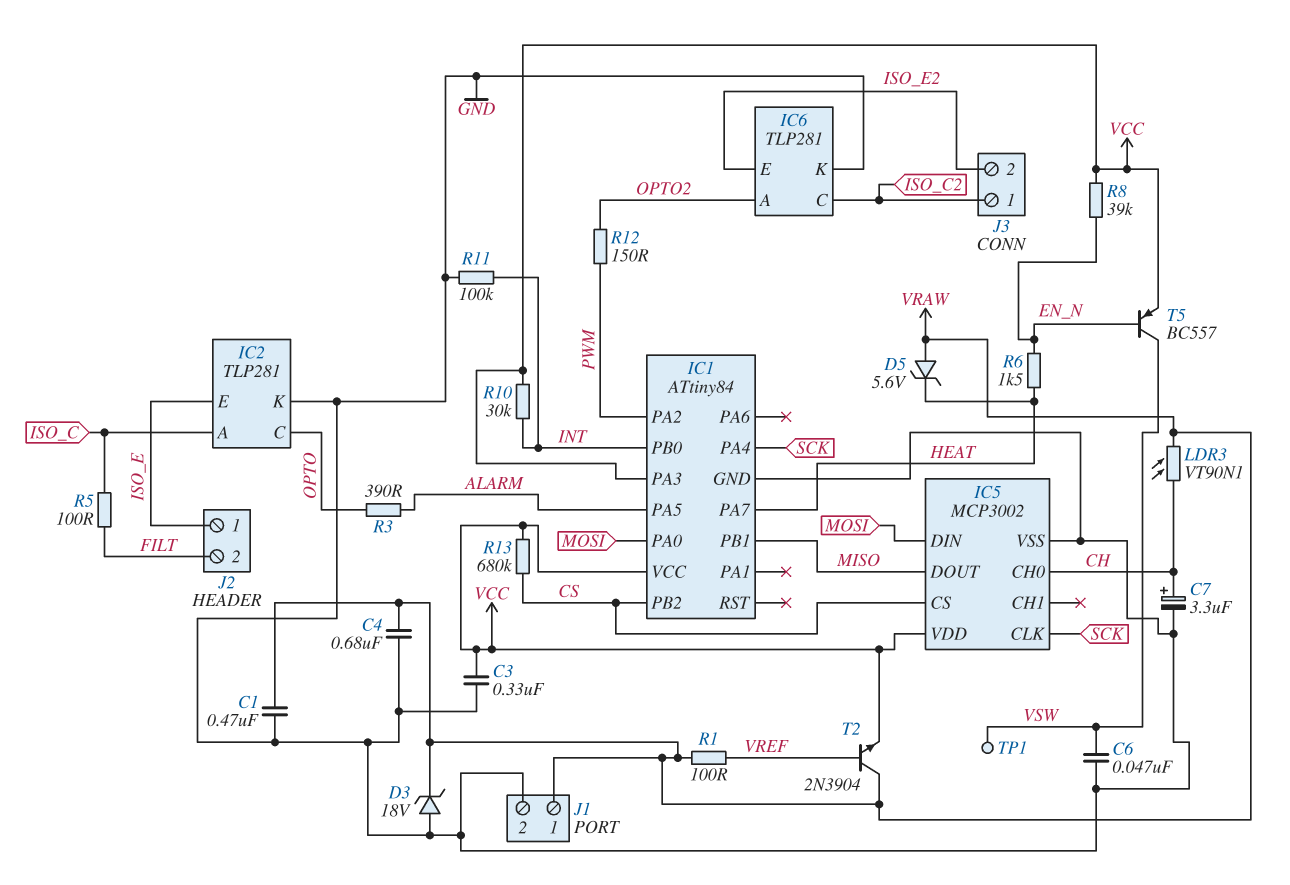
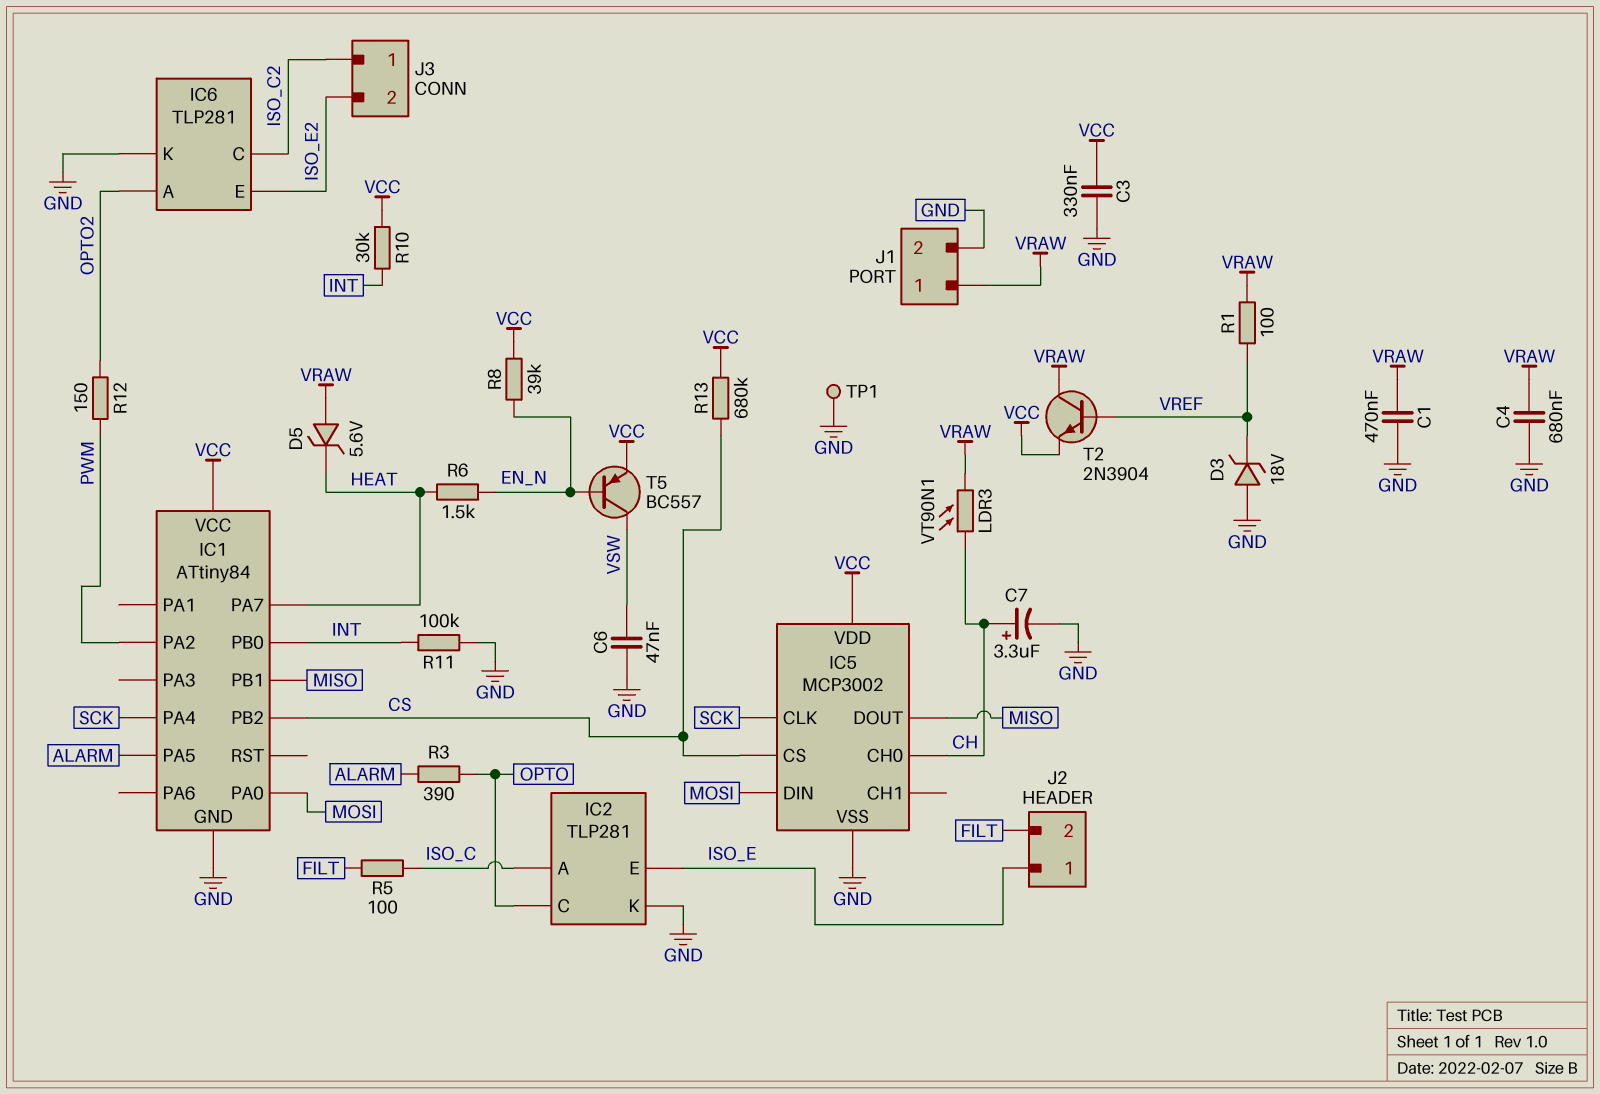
D3: zener 18V (A GND, K VRAW) -> zener 18V (A GND, K VREF)
IC1 pin PA3: VCC -> none
TP1: test point (VSW) -> test point (GND)

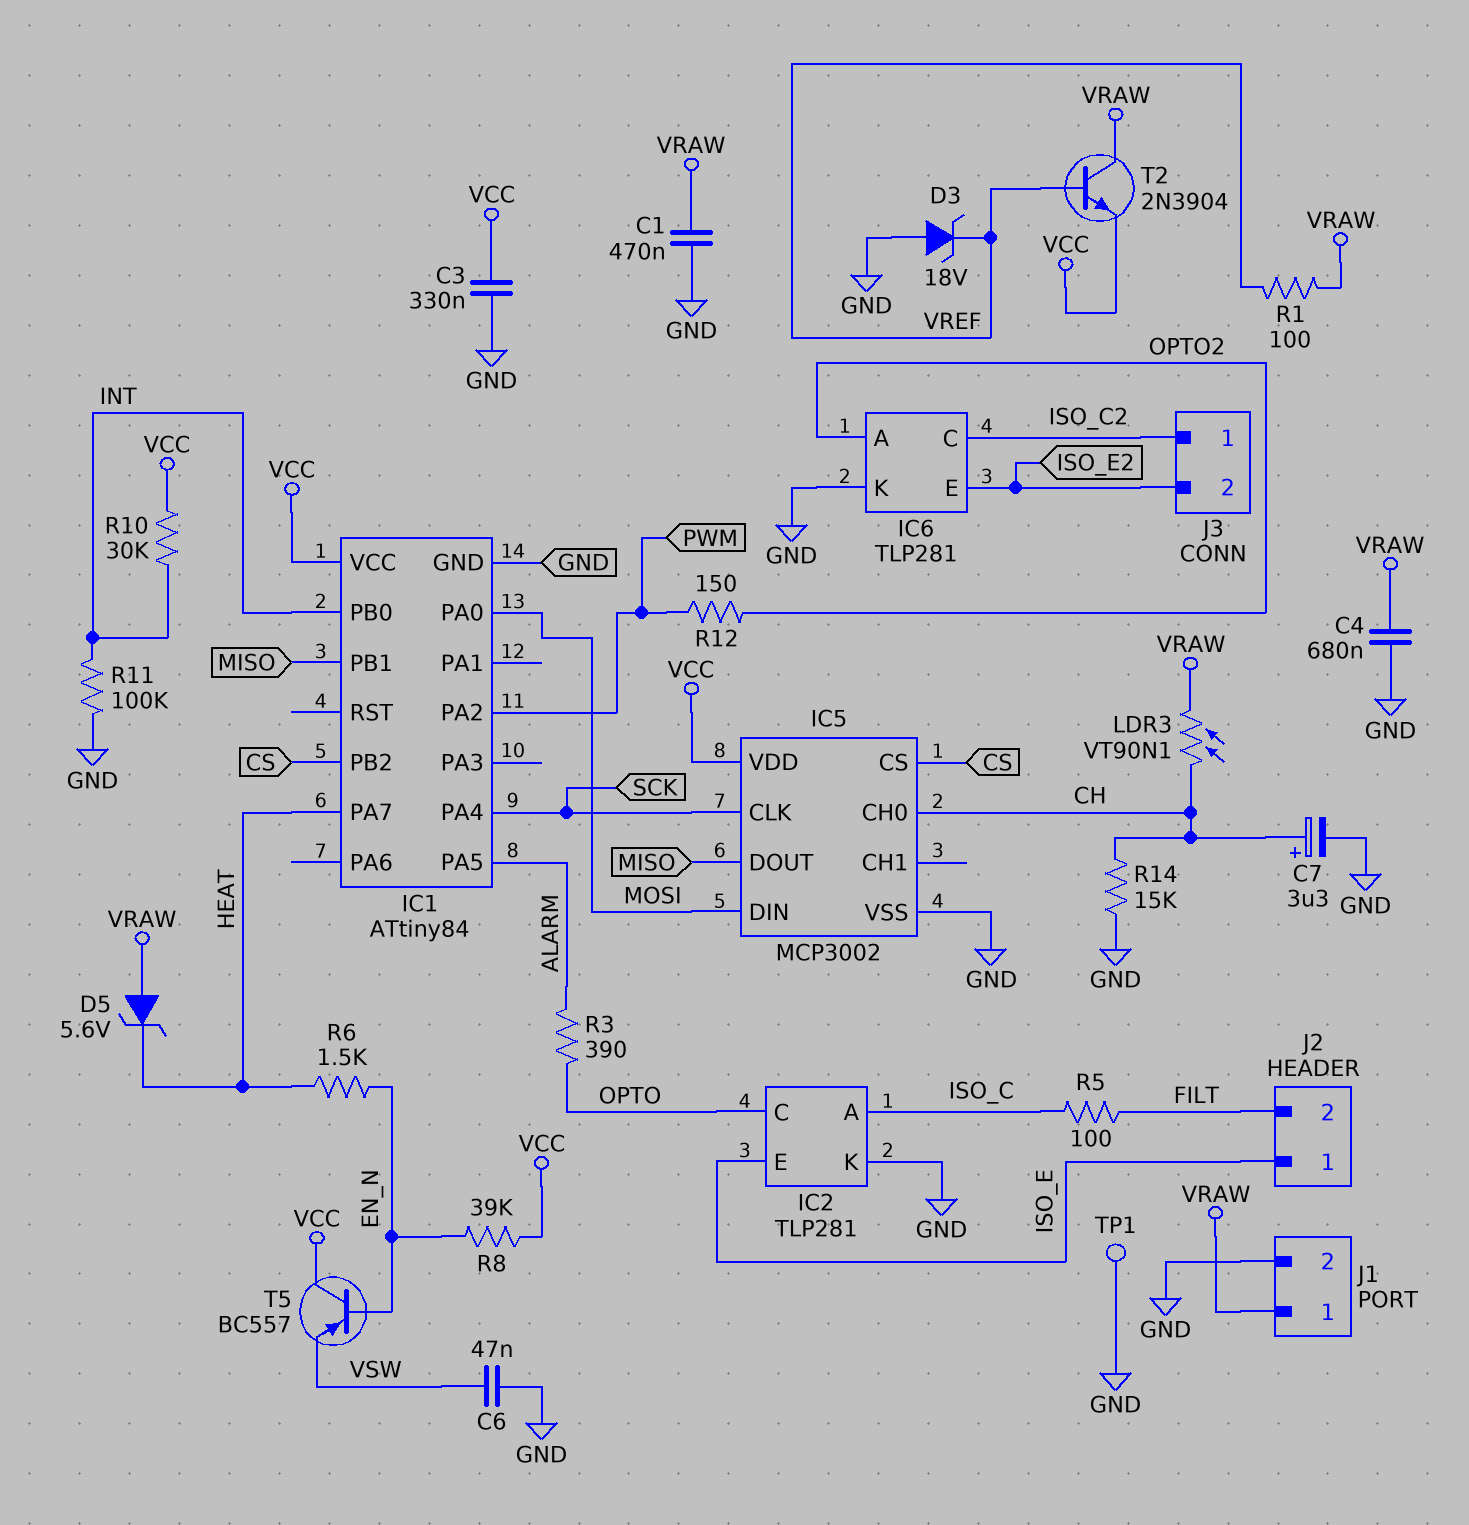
R13: 680k (CS, VCC) -> none
R14: none -> 15k (CH, GND)
T5: PNP BC557 (B EN_N, C VSW, E VCC) -> PNP BC557 (B EN_N, C VCC, E VSW)

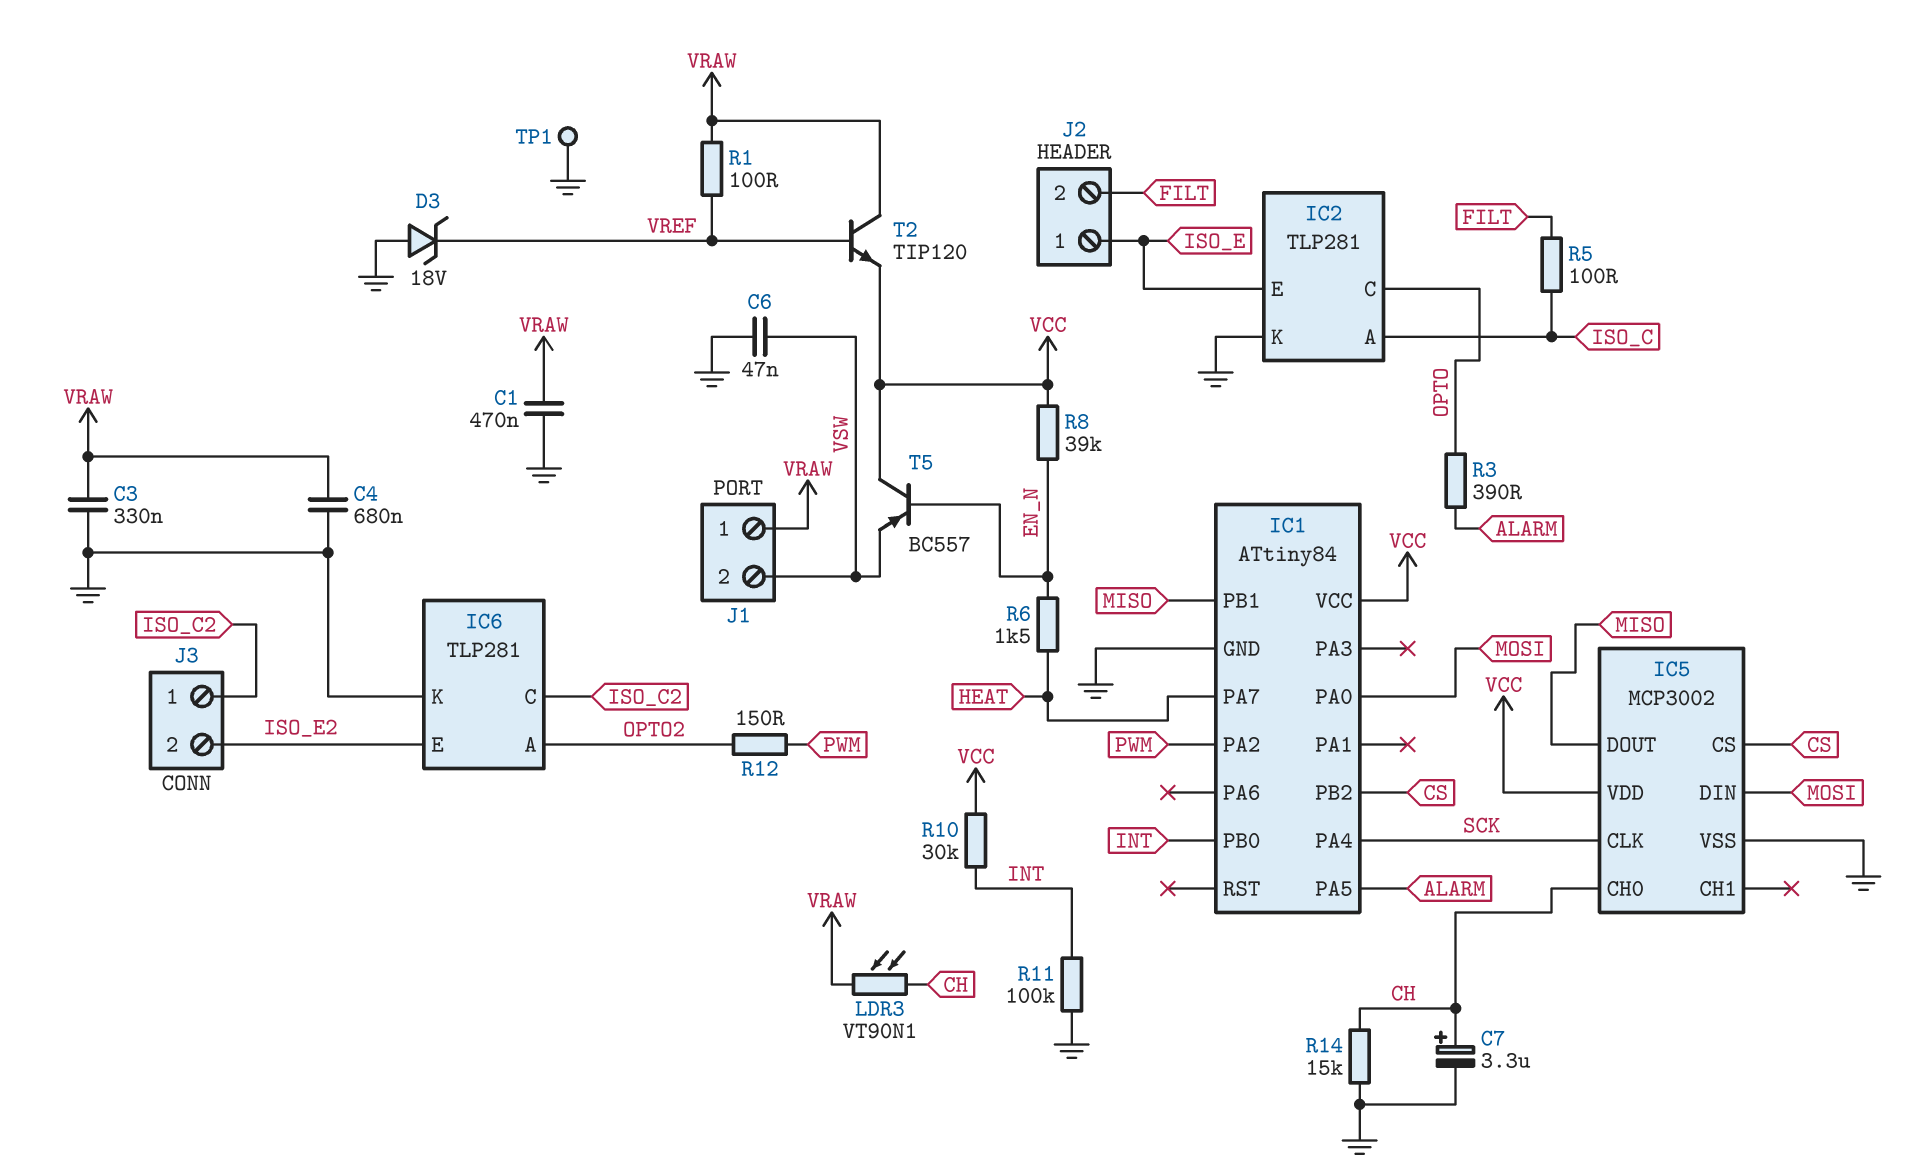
C3: 330nF (GND, VCC) -> 330nF (GND, VRAW)
D5: zener 5.6V (A VRAW, K HEAT) -> none
J1 pin 2: GND -> VSW
T2: NPN 2N3904 (B VREF, C VRAW, E VCC) -> NPN TIP120 (B VREF, C VRAW, E VCC)

